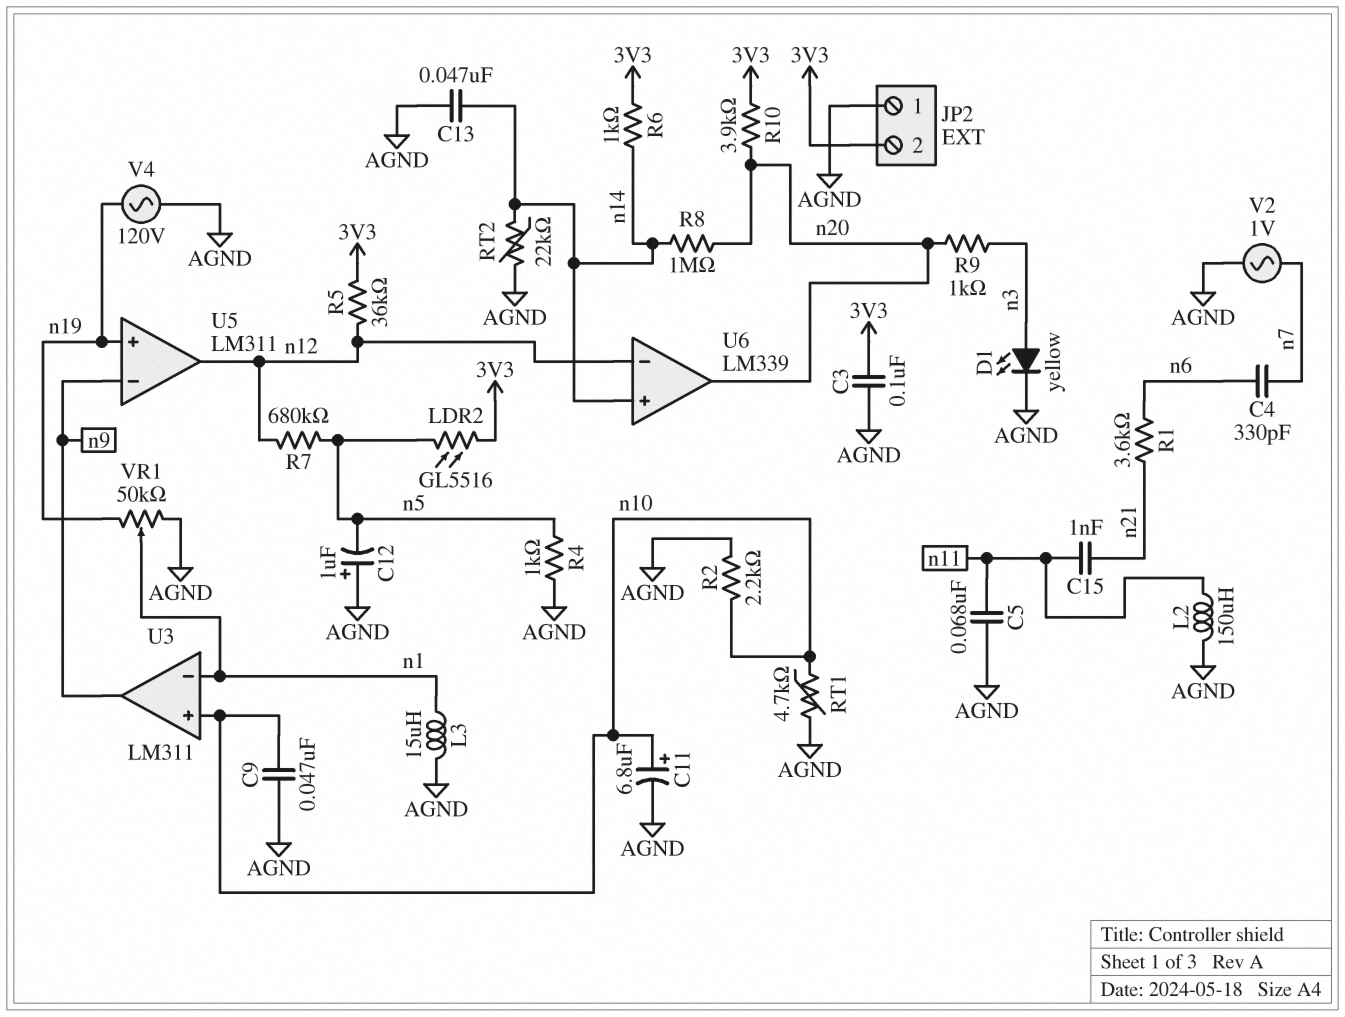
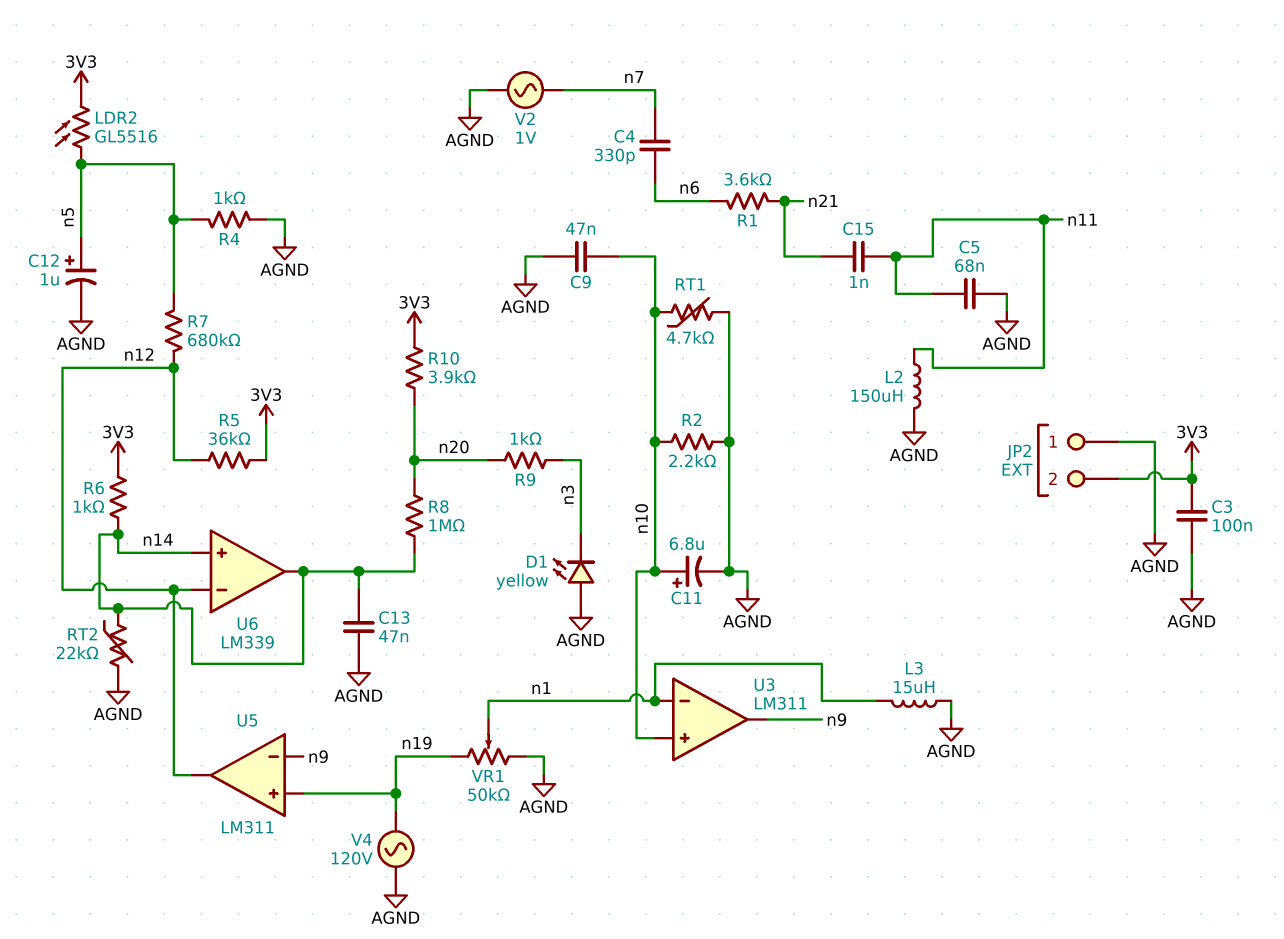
C12: 1uF (plus AGND, minus n5) -> 1uF (plus n5, minus AGND)
D1: LED yellow (A n3, K AGND) -> LED yellow (A AGND, K n3)
U6 pin out: n20 -> n14

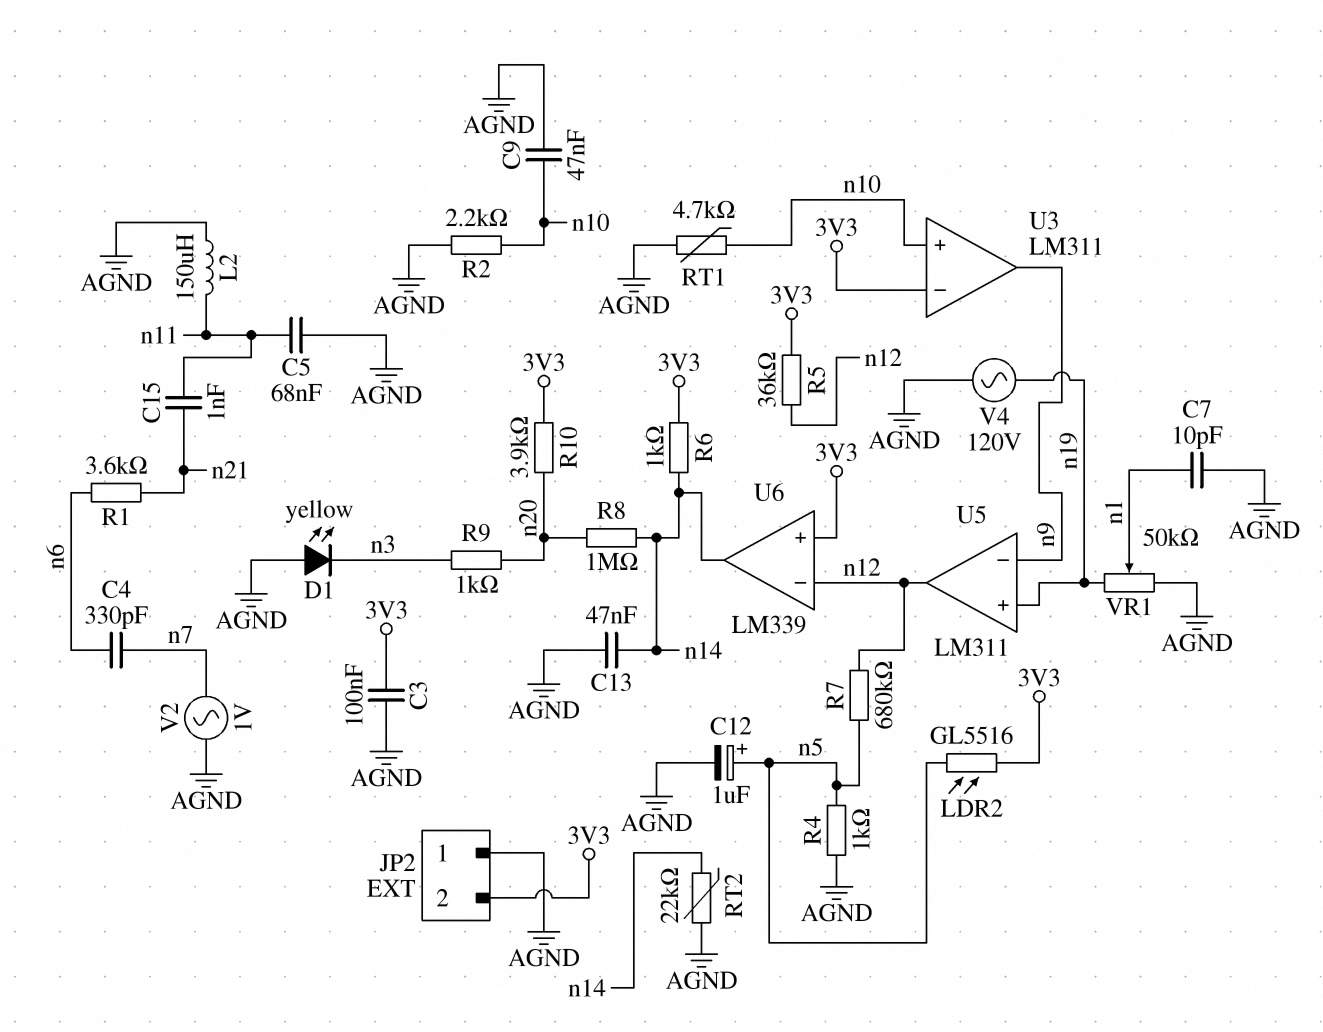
C7: none -> 10pF (AGND, n1)
C11: 6.8uF (plus n10, minus AGND) -> none
L3: 15uH (AGND, n1) -> none
U3 pin in-: n1 -> 3V3
U6 pin in+: n14 -> 3V3

